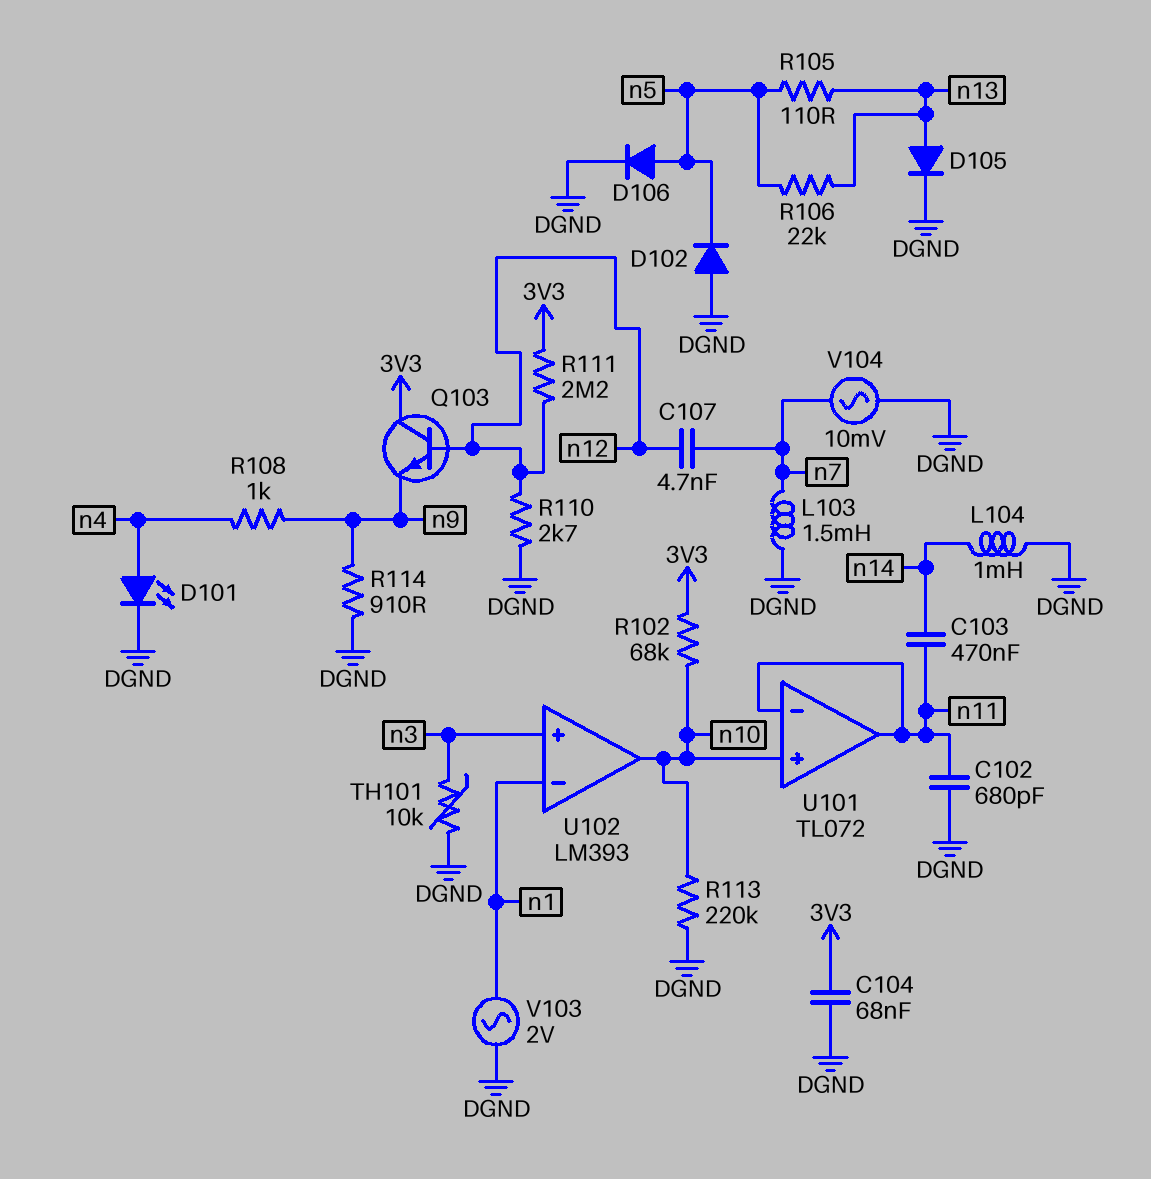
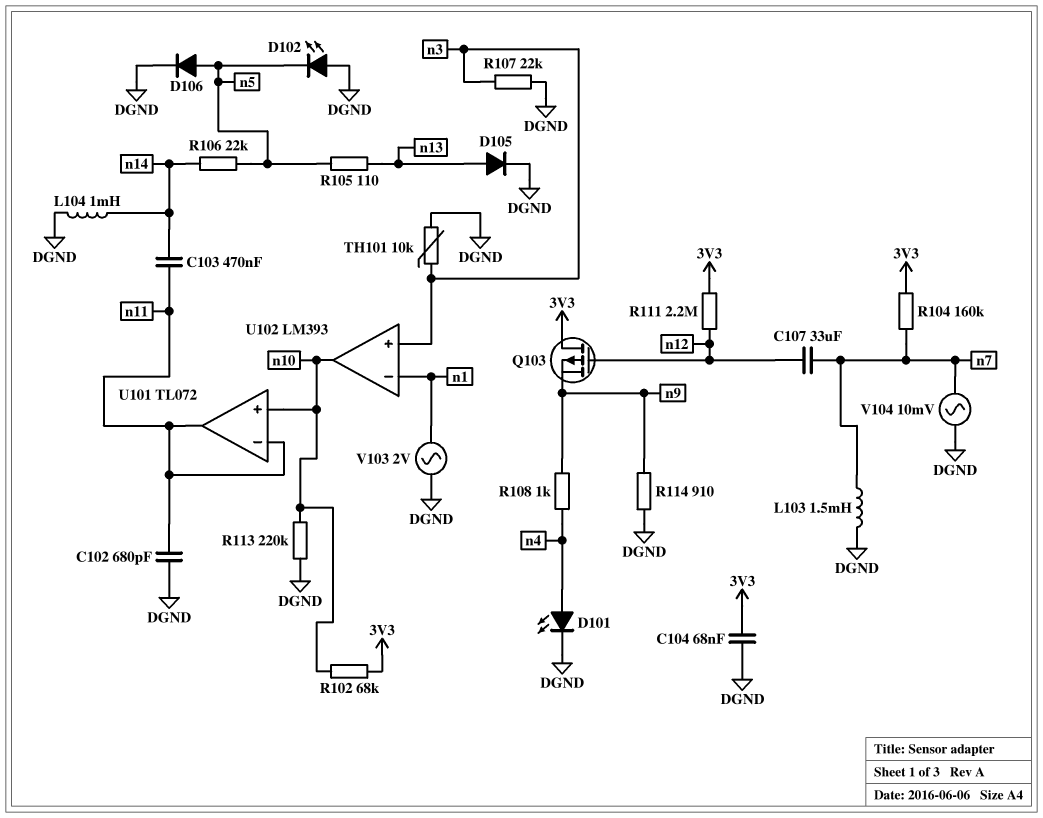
C107: 4.7nF (n7, n12) -> 33uF (n7, n12)
D102: diode (A DGND, K n5) -> LED (A DGND, K n5)
Q103: NPN (B n12, C 3V3, E n9) -> PMOS (G n12, D 3V3, S n9)
R104: none -> 160k (3V3, n7)
R106: 22k (n5, n13) -> 22k (n5, n14)
R107: none -> 22k (DGND, n3)
R110: 2.7k (DGND, n12) -> none

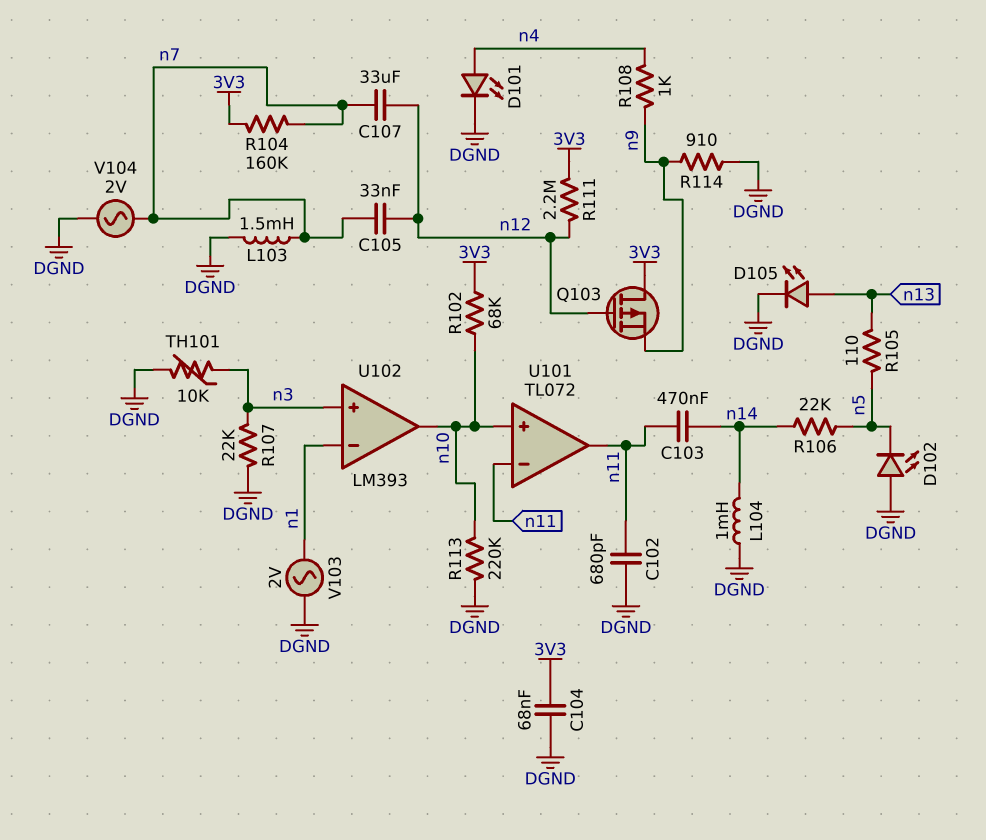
C105: none -> 33nF (n7, n12)
D105: diode (A n13, K DGND) -> LED (A n13, K DGND)
D106: diode (A n5, K DGND) -> none
V104: AC 10mV (DGND, n7) -> AC 2V (DGND, n7)

